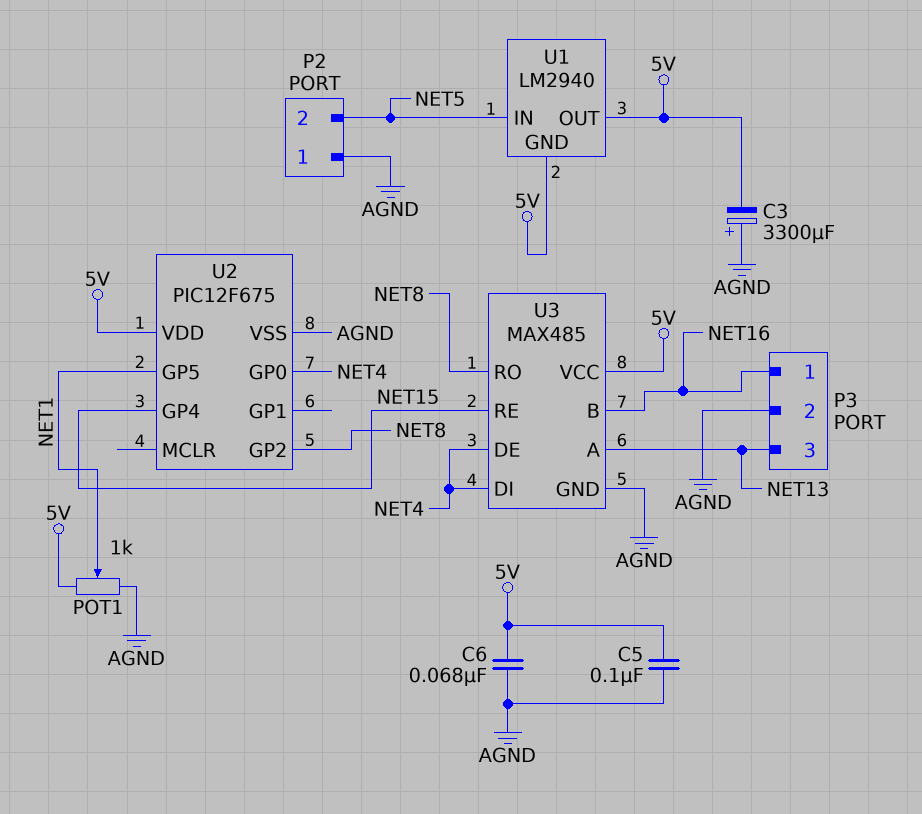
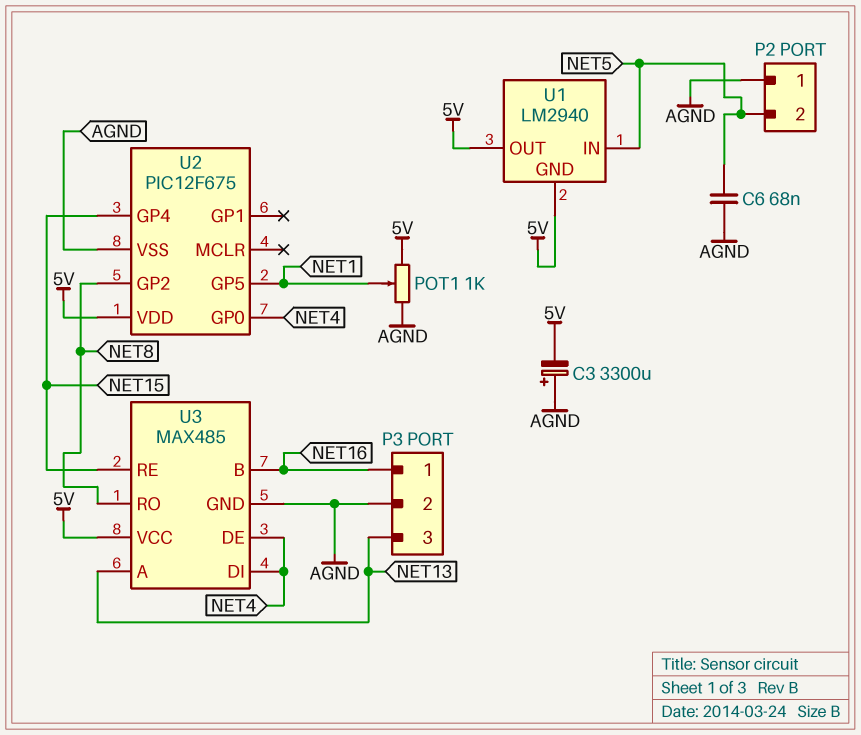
C5: 100nF (5V, AGND) -> none
C6: 68nF (5V, AGND) -> 68nF (AGND, NET5)

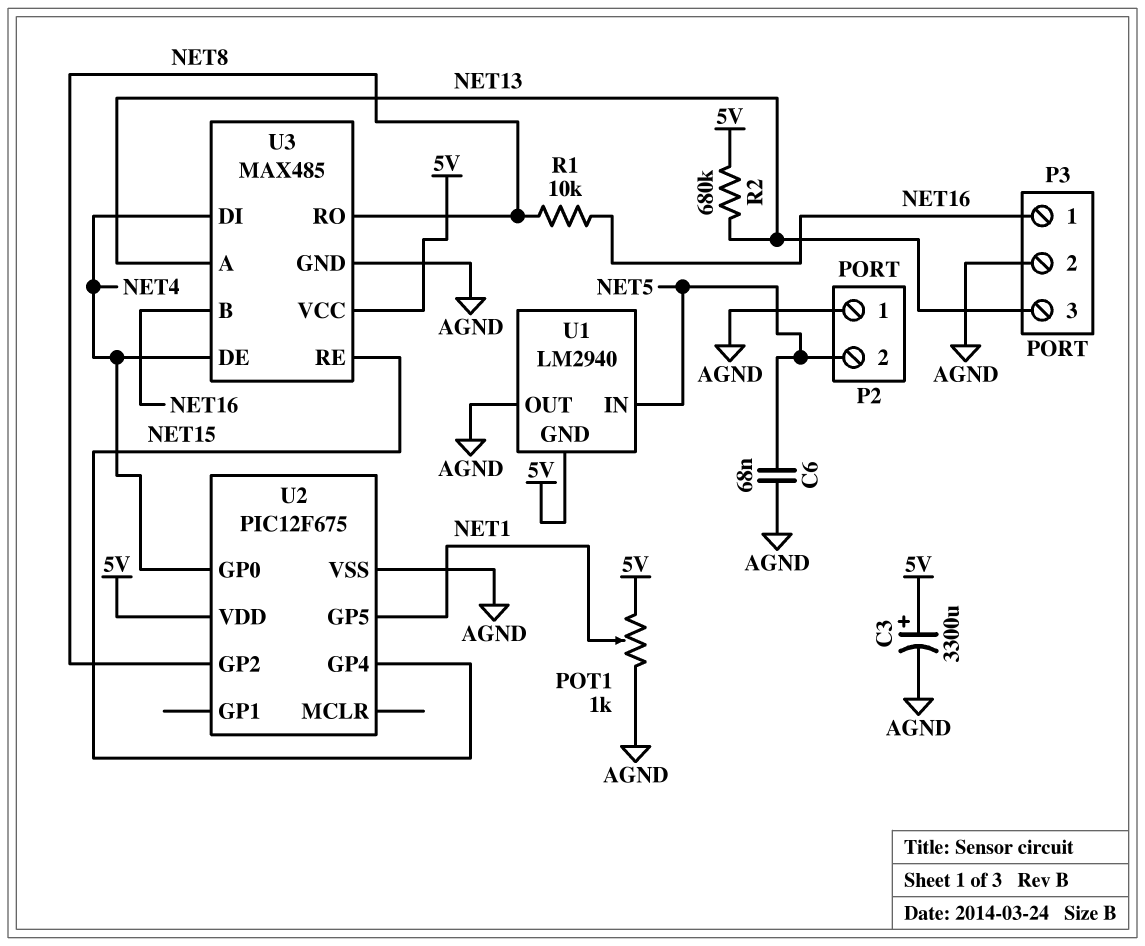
C3: 3300uF (plus AGND, minus 5V) -> 3300uF (plus 5V, minus AGND)
R1: none -> 10k (NET8, NET16)
R2: none -> 680k (5V, NET13)
U1 pin OUT: 5V -> AGND

